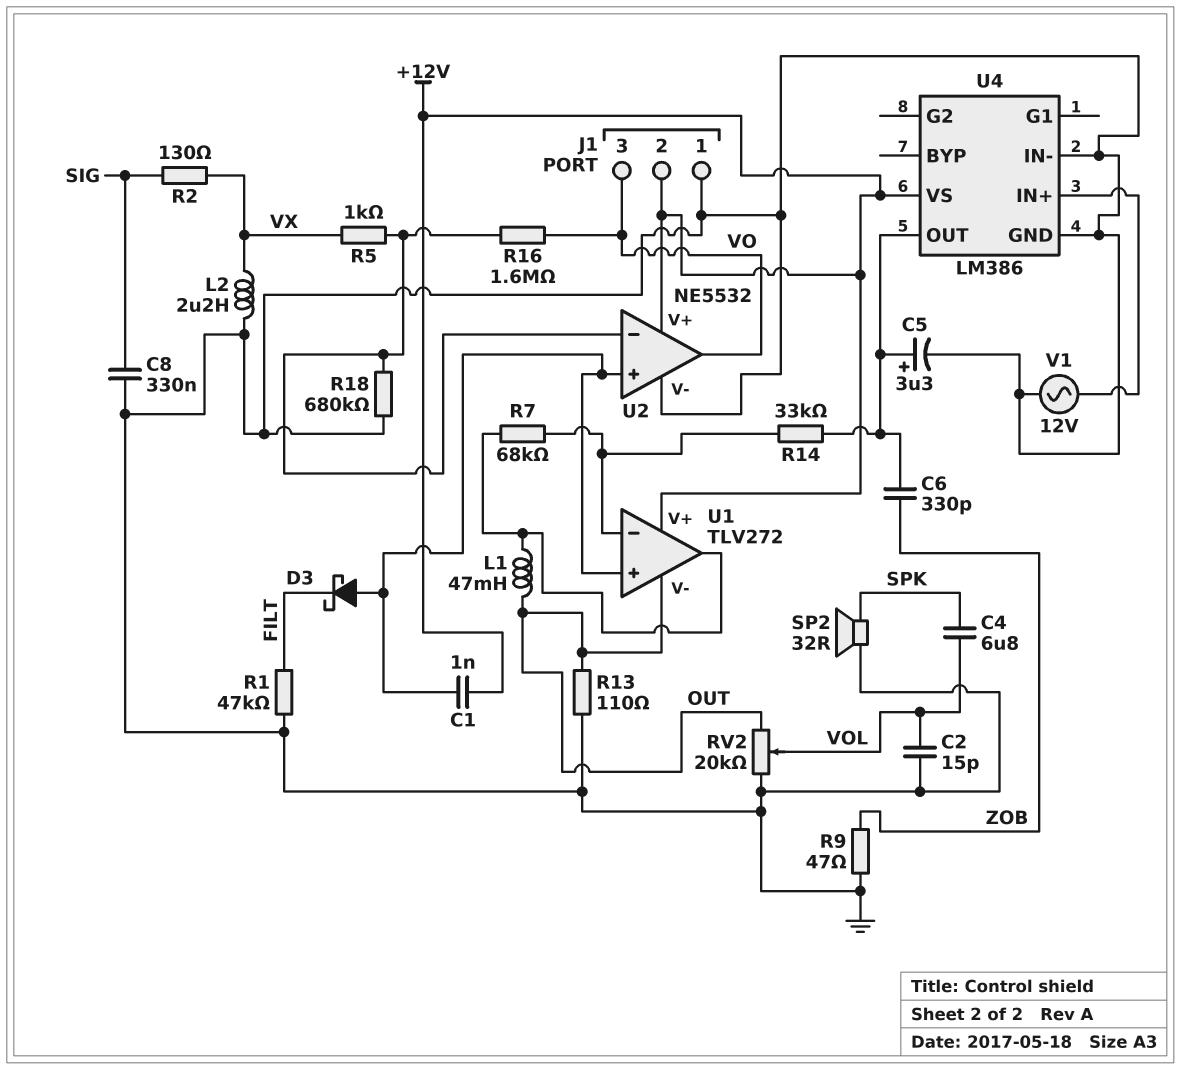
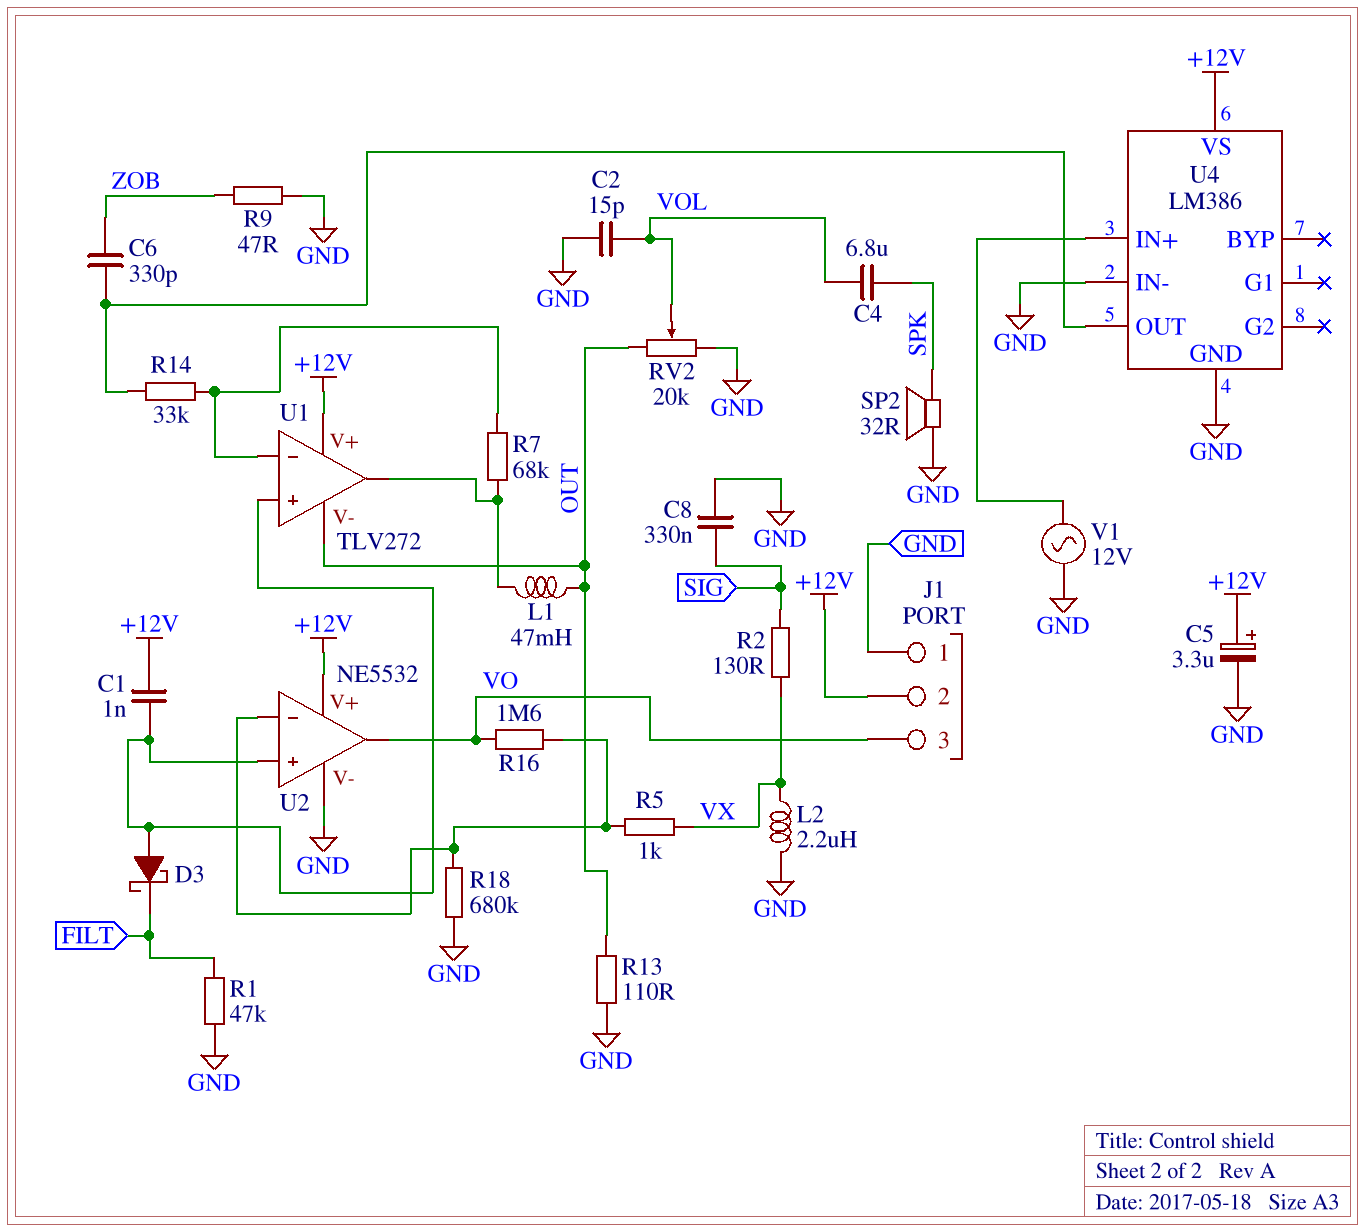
C5: 3.3uF (plus U4/OUT, minus GND) -> 3.3uF (plus +12V, minus GND)

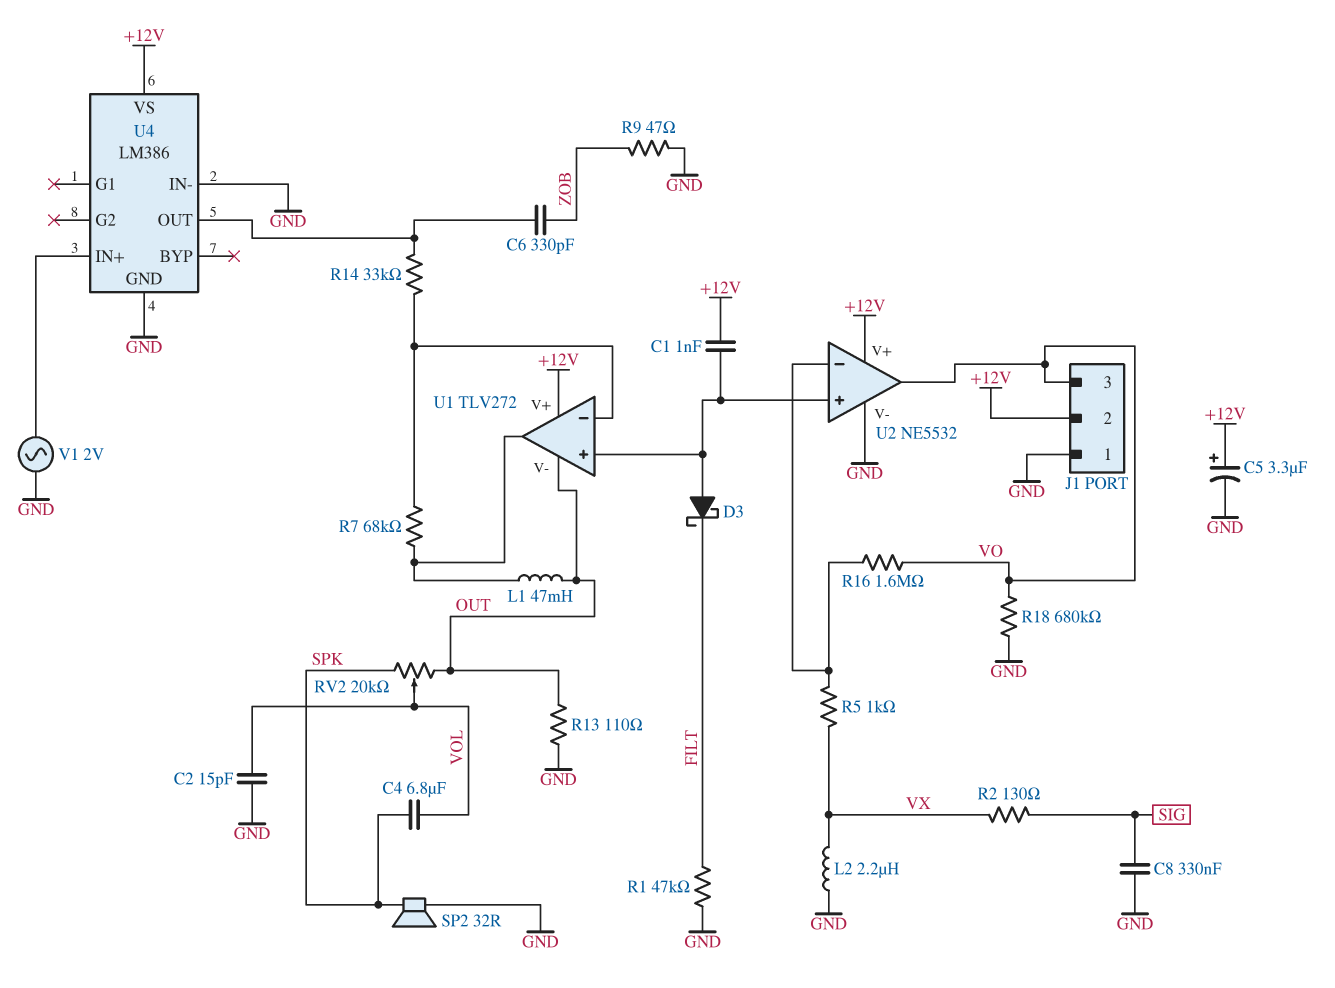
R18: 680k (GND, U2/in-) -> 680k (GND, VO)
RV2: 20k (GND, OUT, wiper VOL) -> 20k (OUT, SPK, wiper VOL)
V1: AC 12V (GND, U4/IN+) -> AC 2V (GND, U4/IN+)

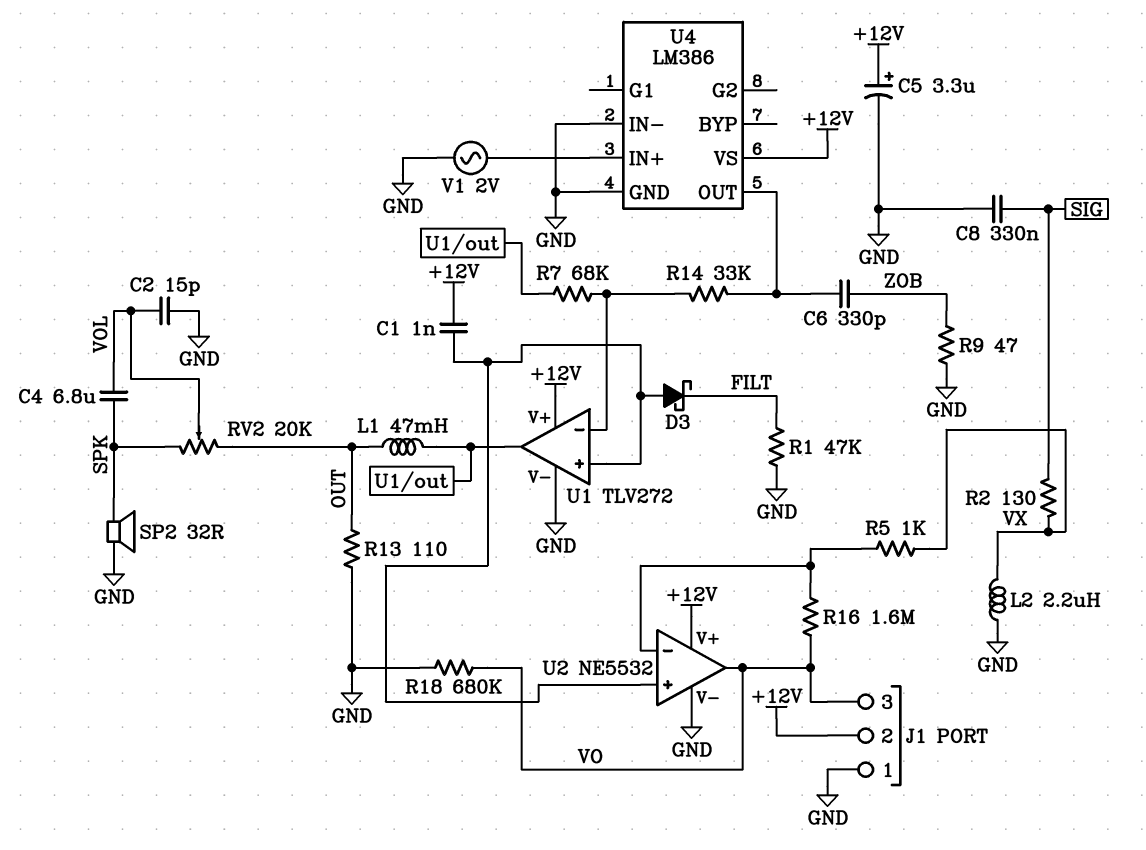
U1 pin V-: OUT -> GND

